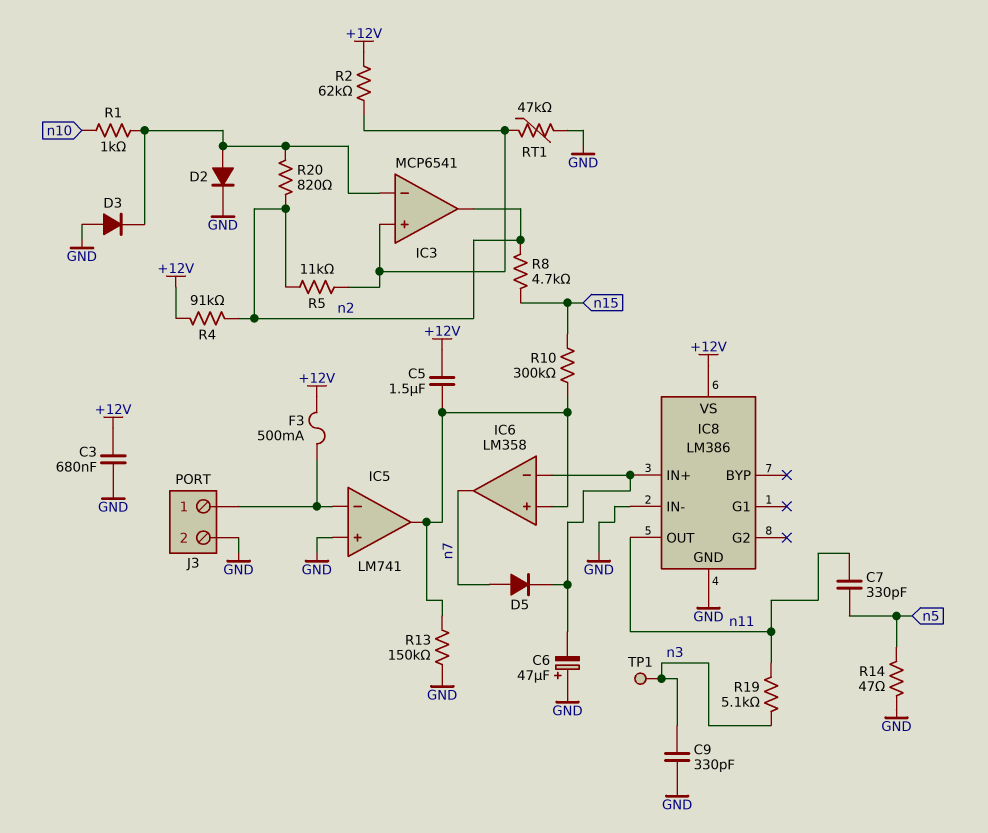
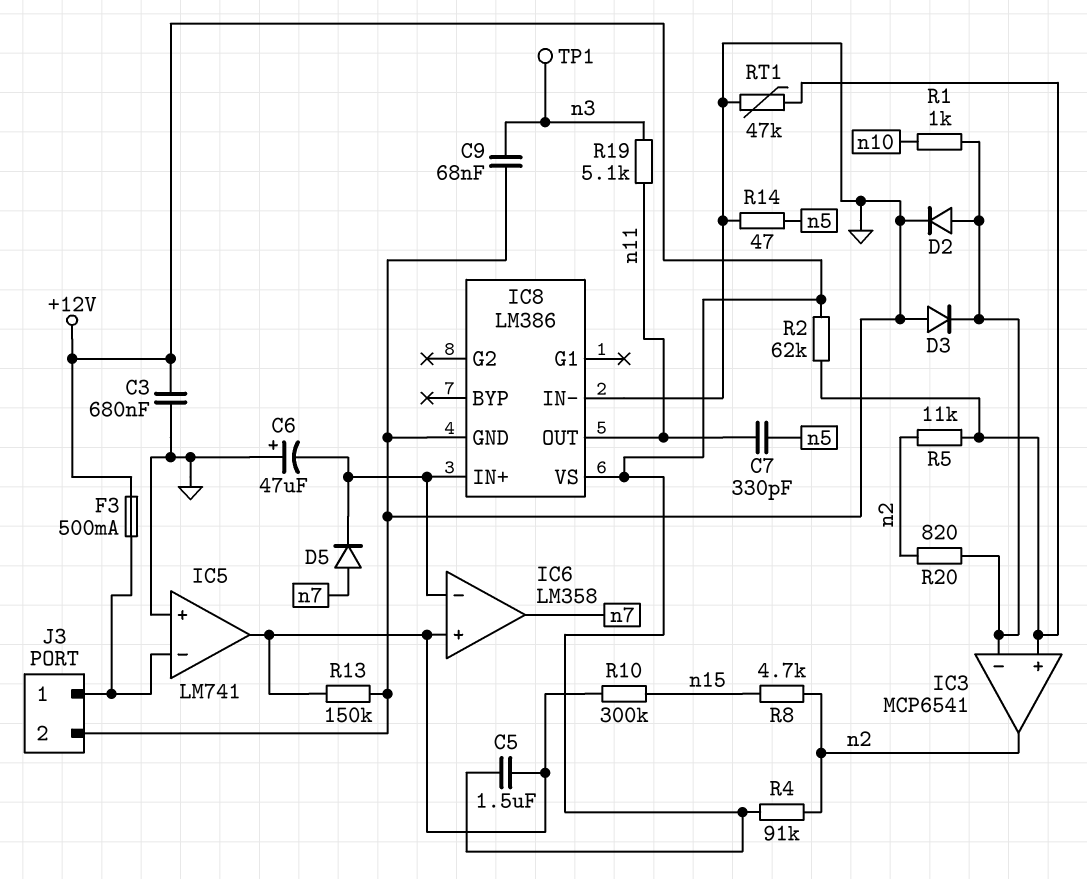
C9: 330pF (GND, n3) -> 68nF (GND, n3)

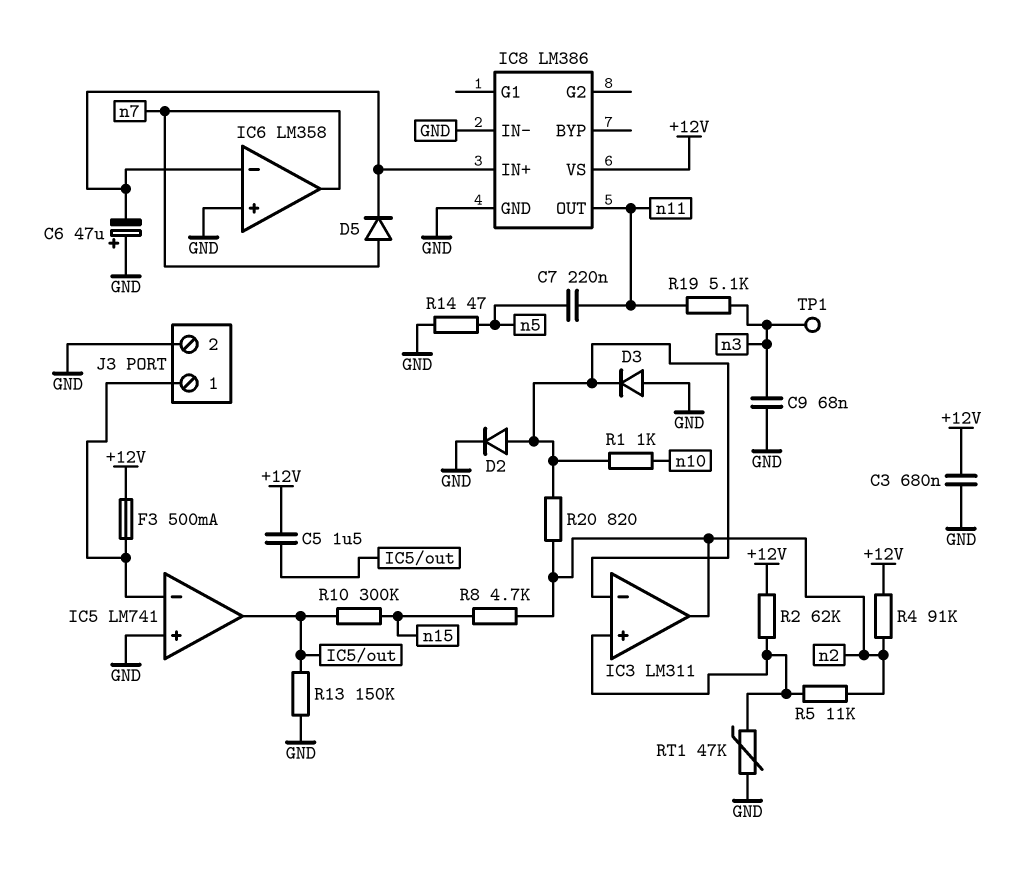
C7: 330pF (n5, n11) -> 220nF (n5, n11)
IC3: MCP6541 -> LM311
IC6 pin in+: IC5/out -> GND

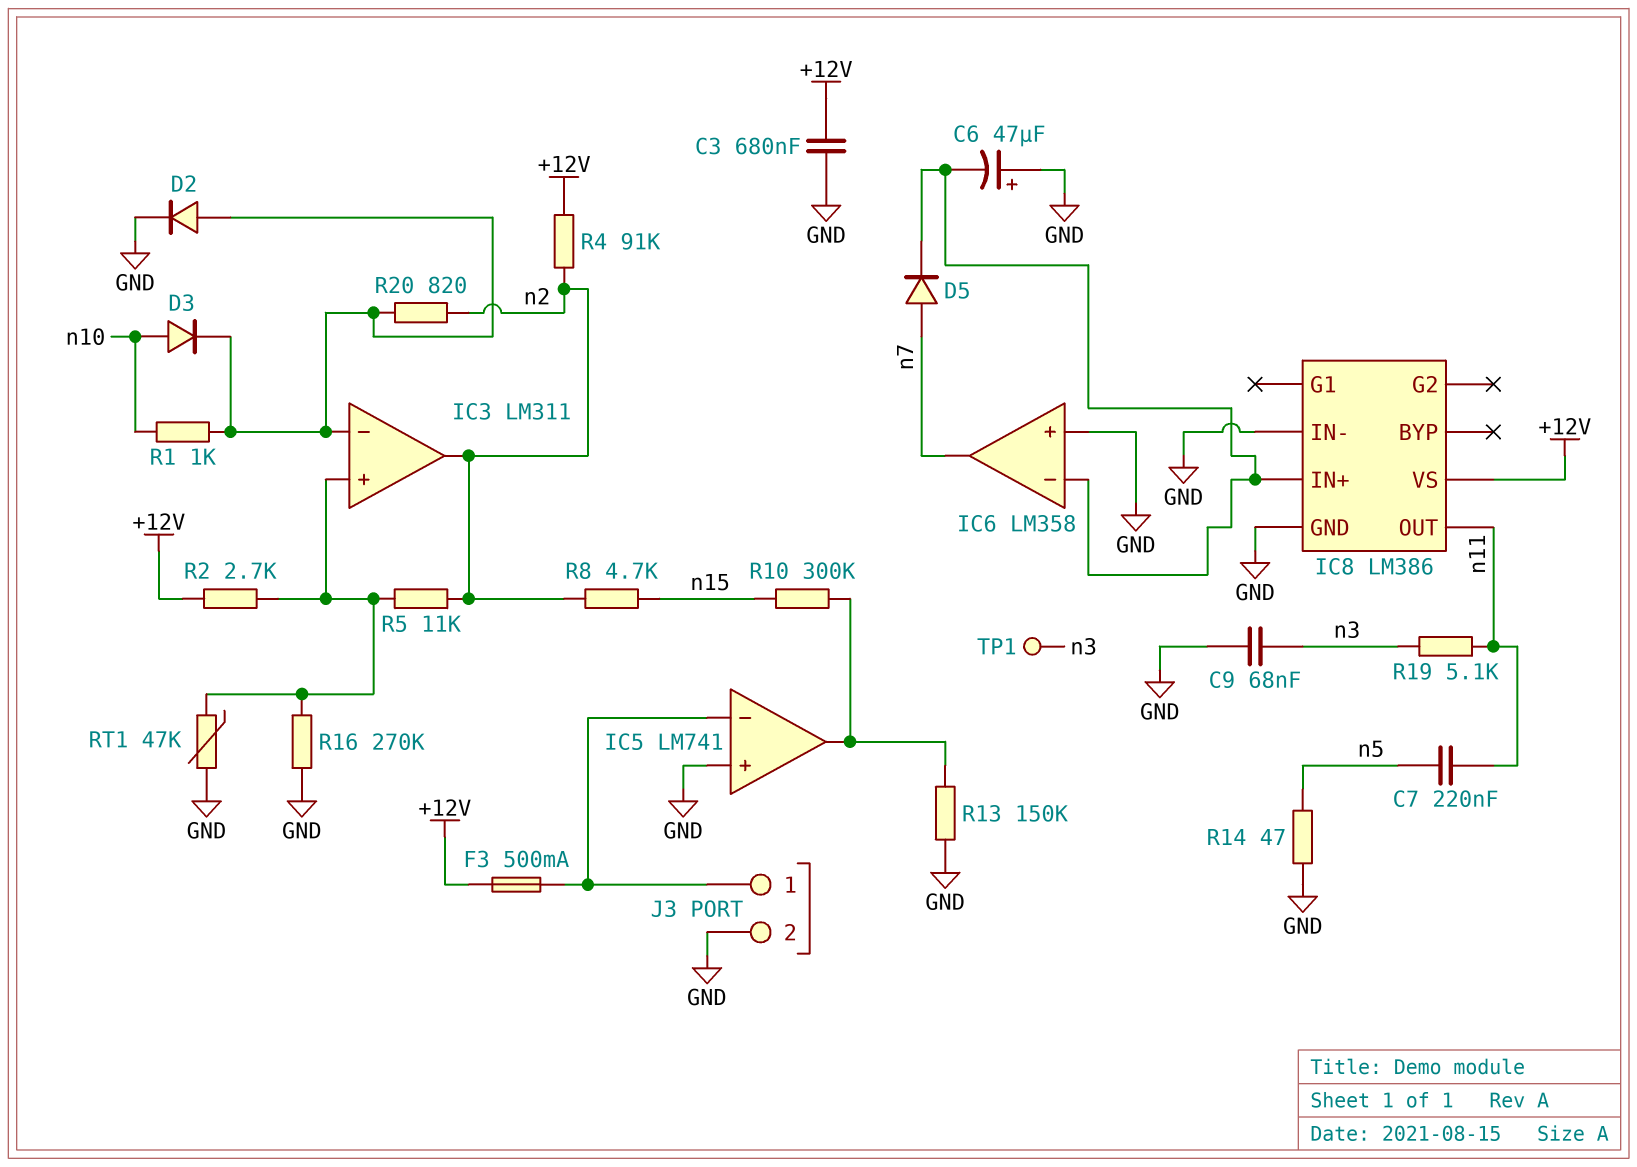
C5: 1.5uF (+12V, IC5/out) -> none
D3: diode (A GND, K IC3/in-) -> diode (A n10, K IC3/in-)
R2: 62k (+12V, IC3/in+) -> 2.7k (+12V, IC3/in+)
R16: none -> 270k (GND, IC3/in+)

